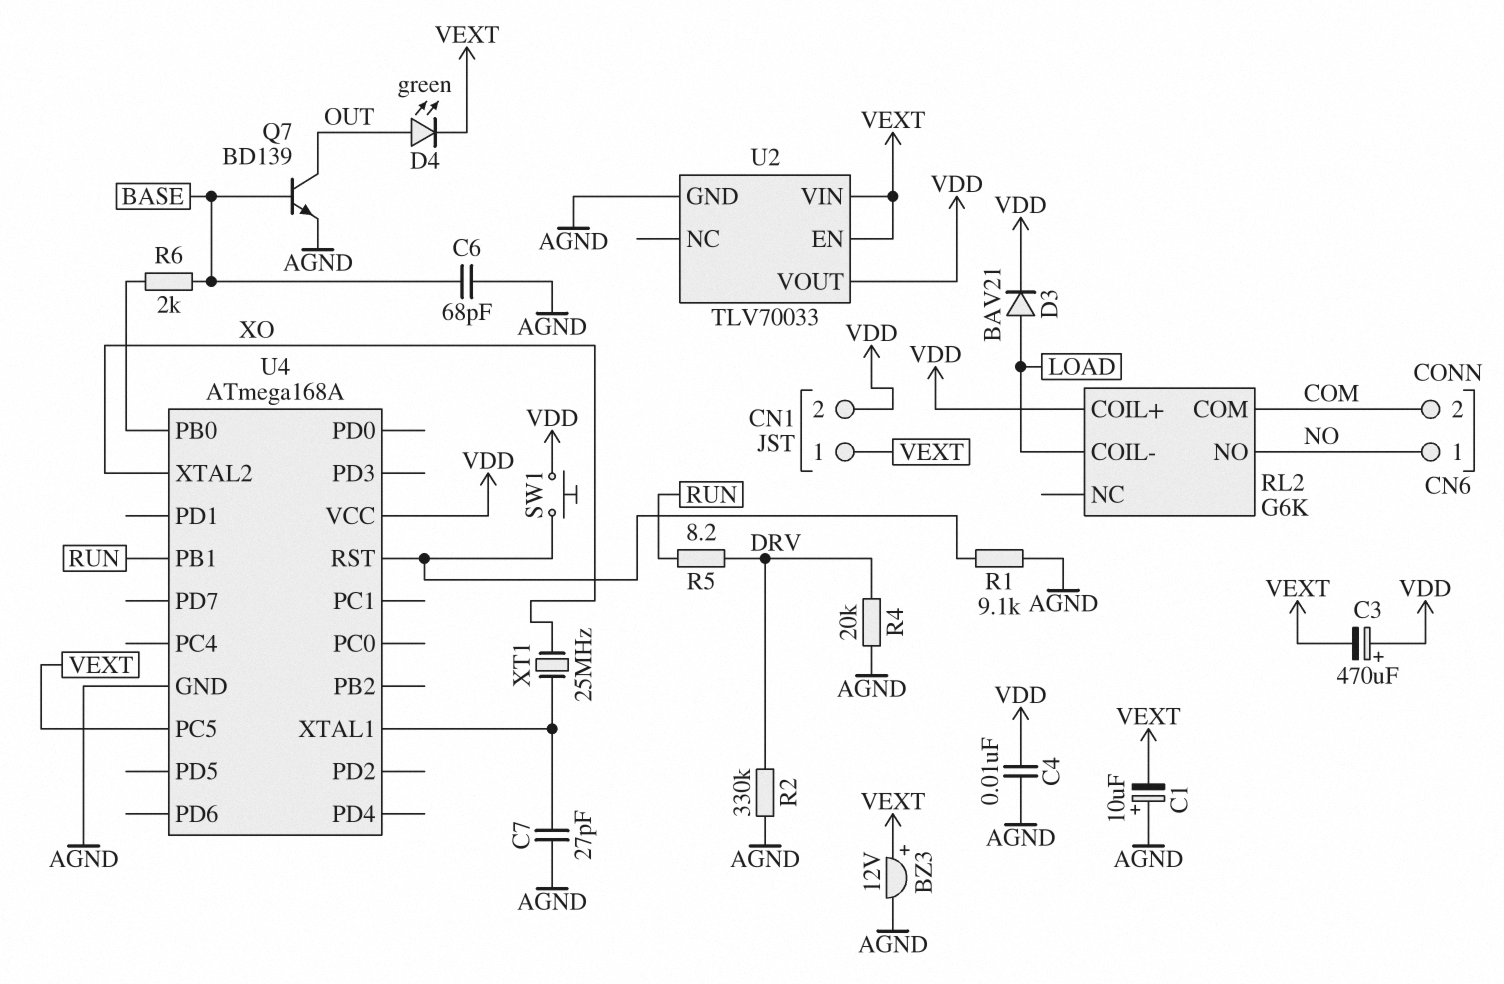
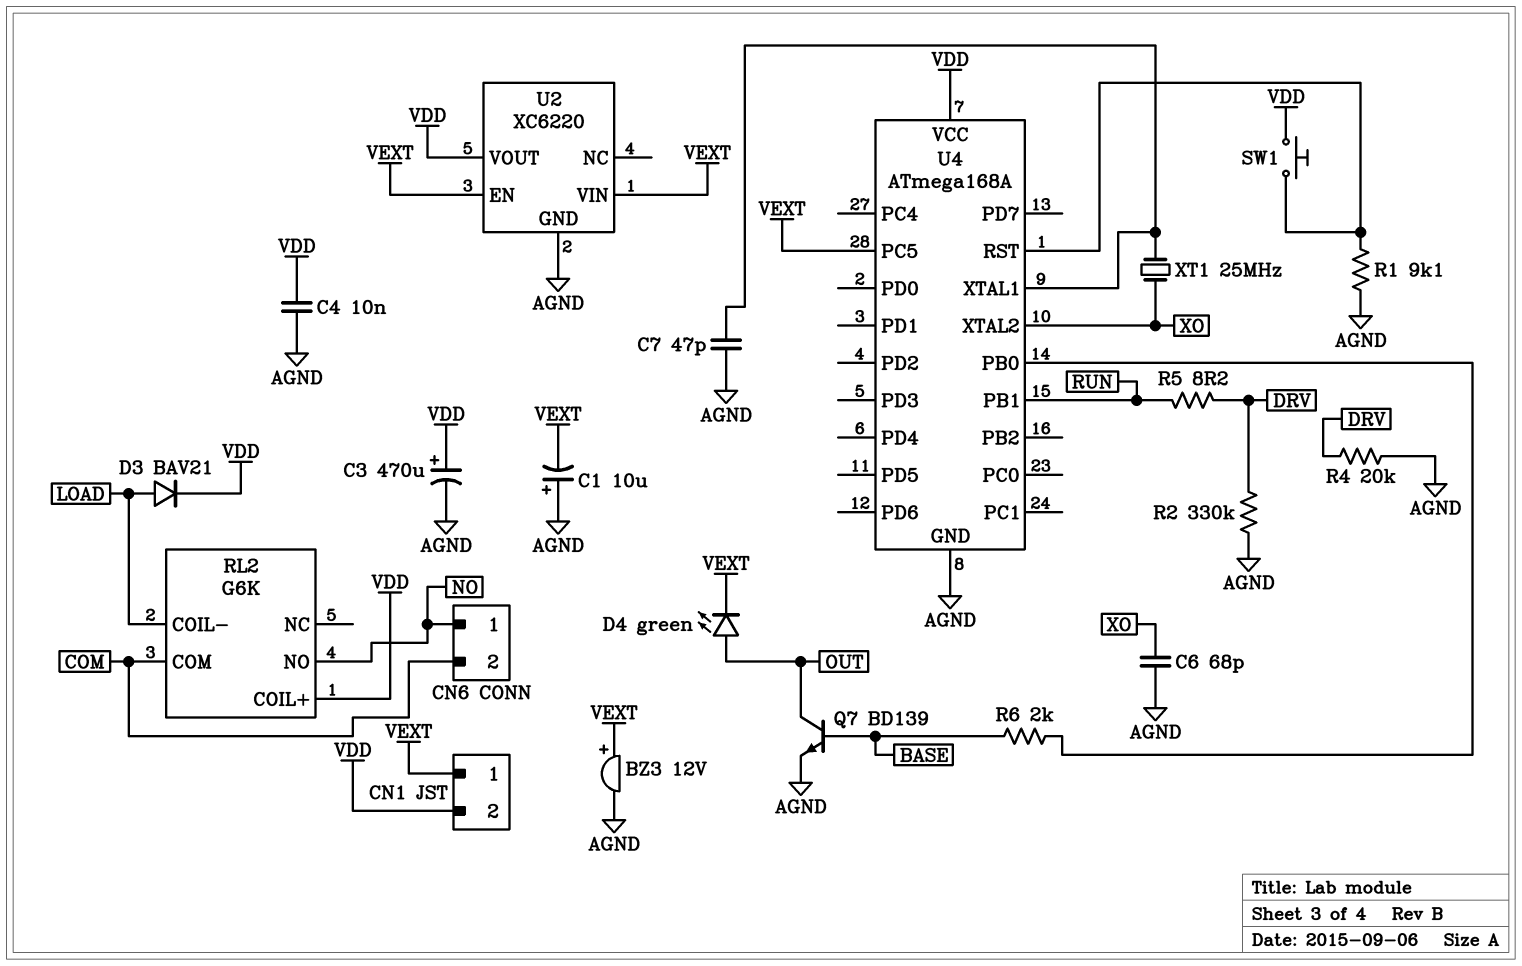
C3: 470uF (plus VDD, minus VEXT) -> 470uF (plus VDD, minus AGND)
C6: 68pF (AGND, BASE) -> 68pF (AGND, XO)
C7: 27pF (AGND, U4/XTAL1) -> 47pF (AGND, U4/XTAL1)
U2: TLV70033 -> XC6220

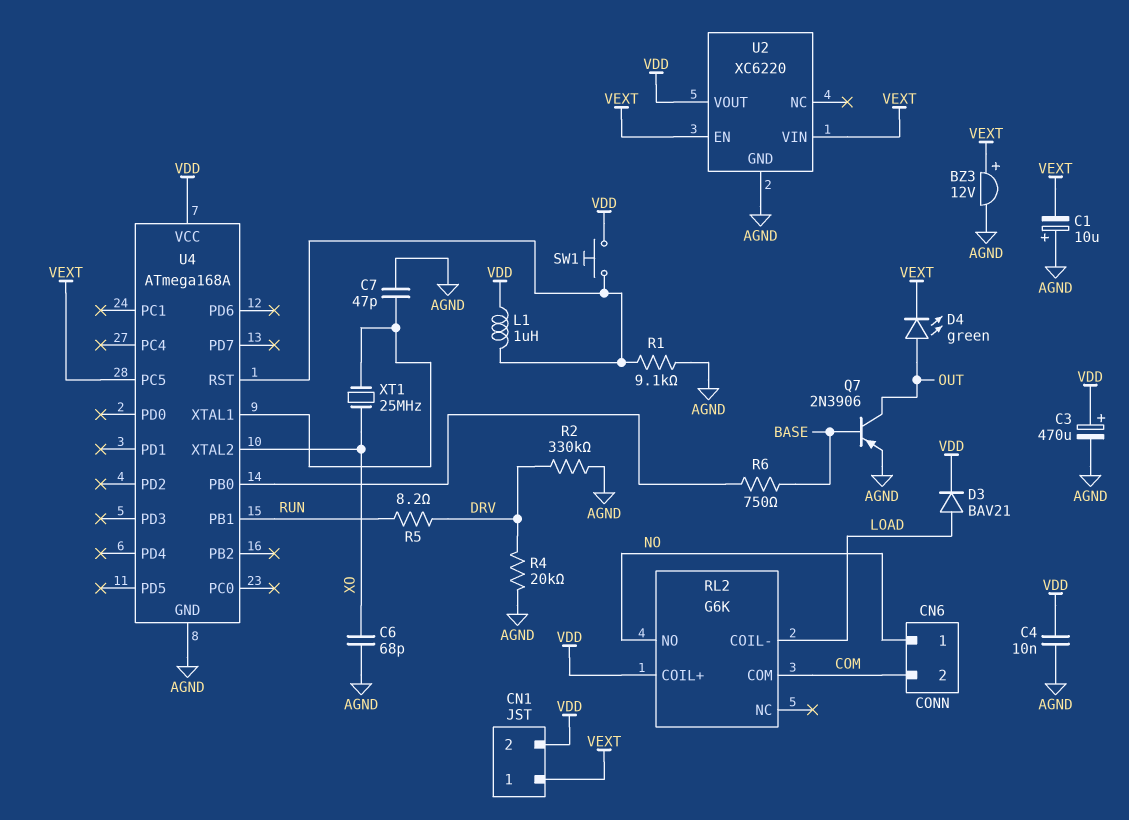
L1: none -> 1uH (U4/RST, VDD)
Q7: NPN BD139 (B BASE, C OUT, E AGND) -> PNP 2N3906 (B BASE, C OUT, E AGND)
R6: 2k (BASE, U4/PB0) -> 750 (BASE, U4/PB0)

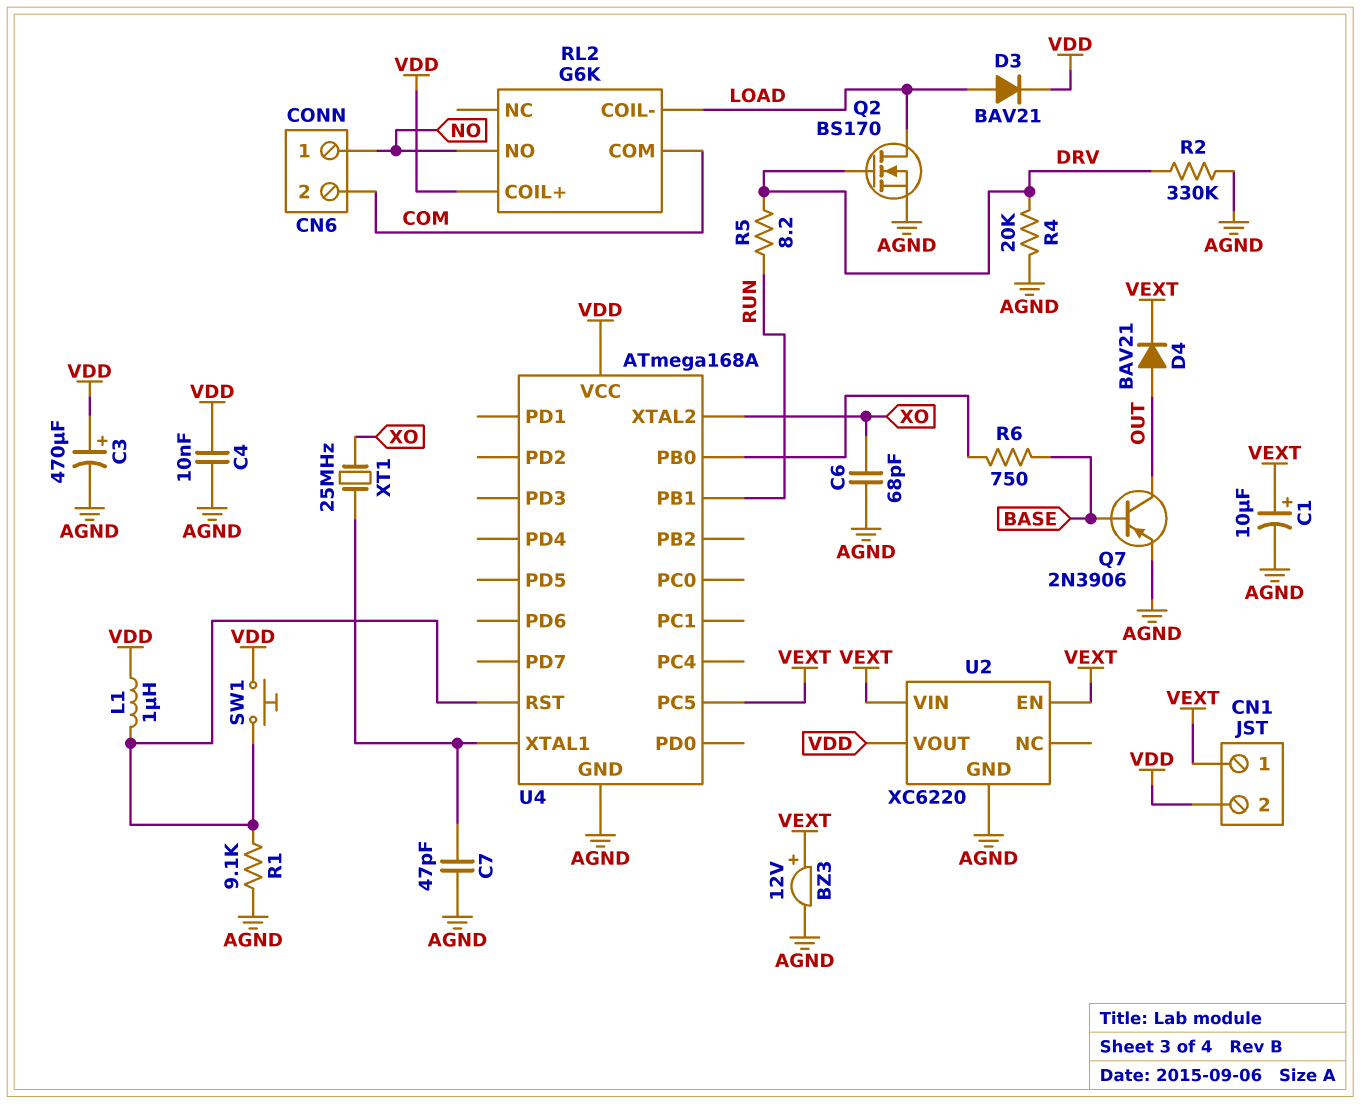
C1: 10uF (plus AGND, minus VEXT) -> 10uF (plus VEXT, minus AGND)
D4: LED green (A OUT, K VEXT) -> diode BAV21 (A OUT, K VEXT)
Q2: none -> NMOS BS170 (G DRV, D LOAD, S AGND)

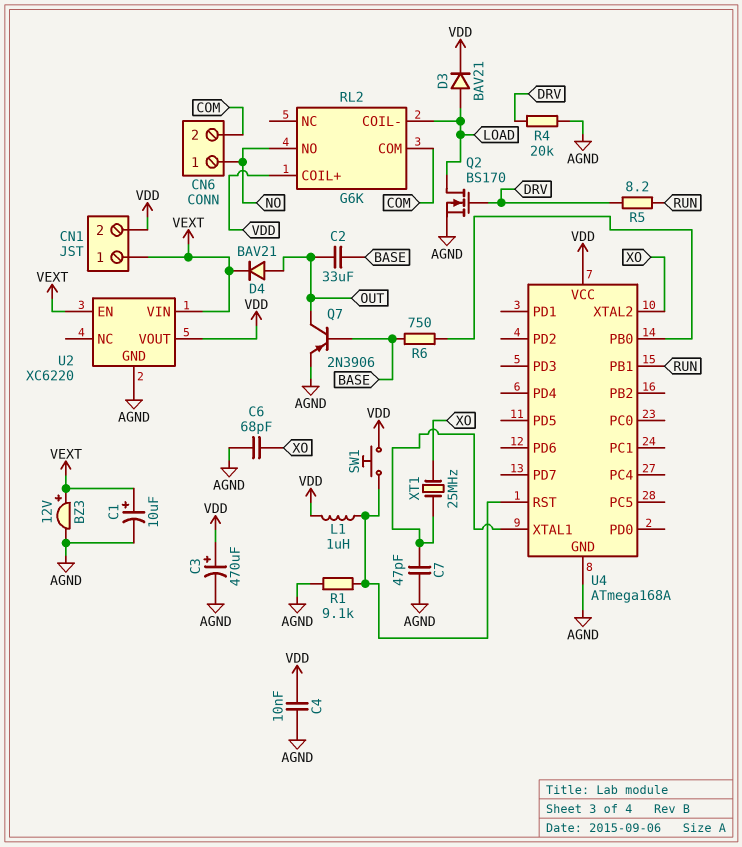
C2: none -> 33uF (BASE, OUT)
R2: 330k (AGND, DRV) -> none
U4 pin PC5: VEXT -> none

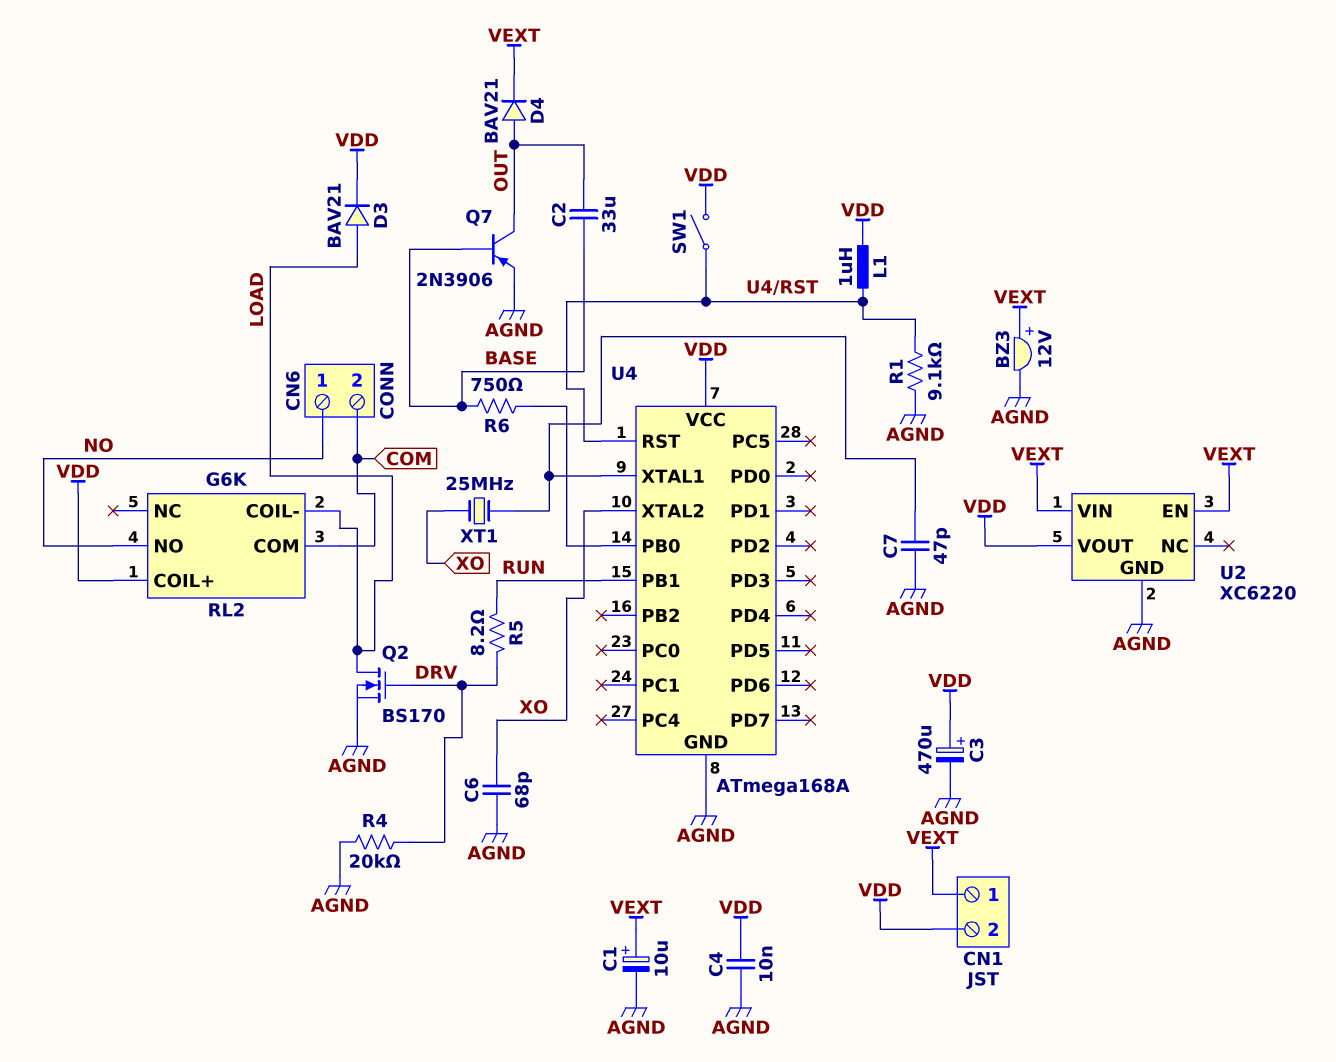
SW1: button (U4/RST, VDD) -> switch (U4/RST, VDD)

